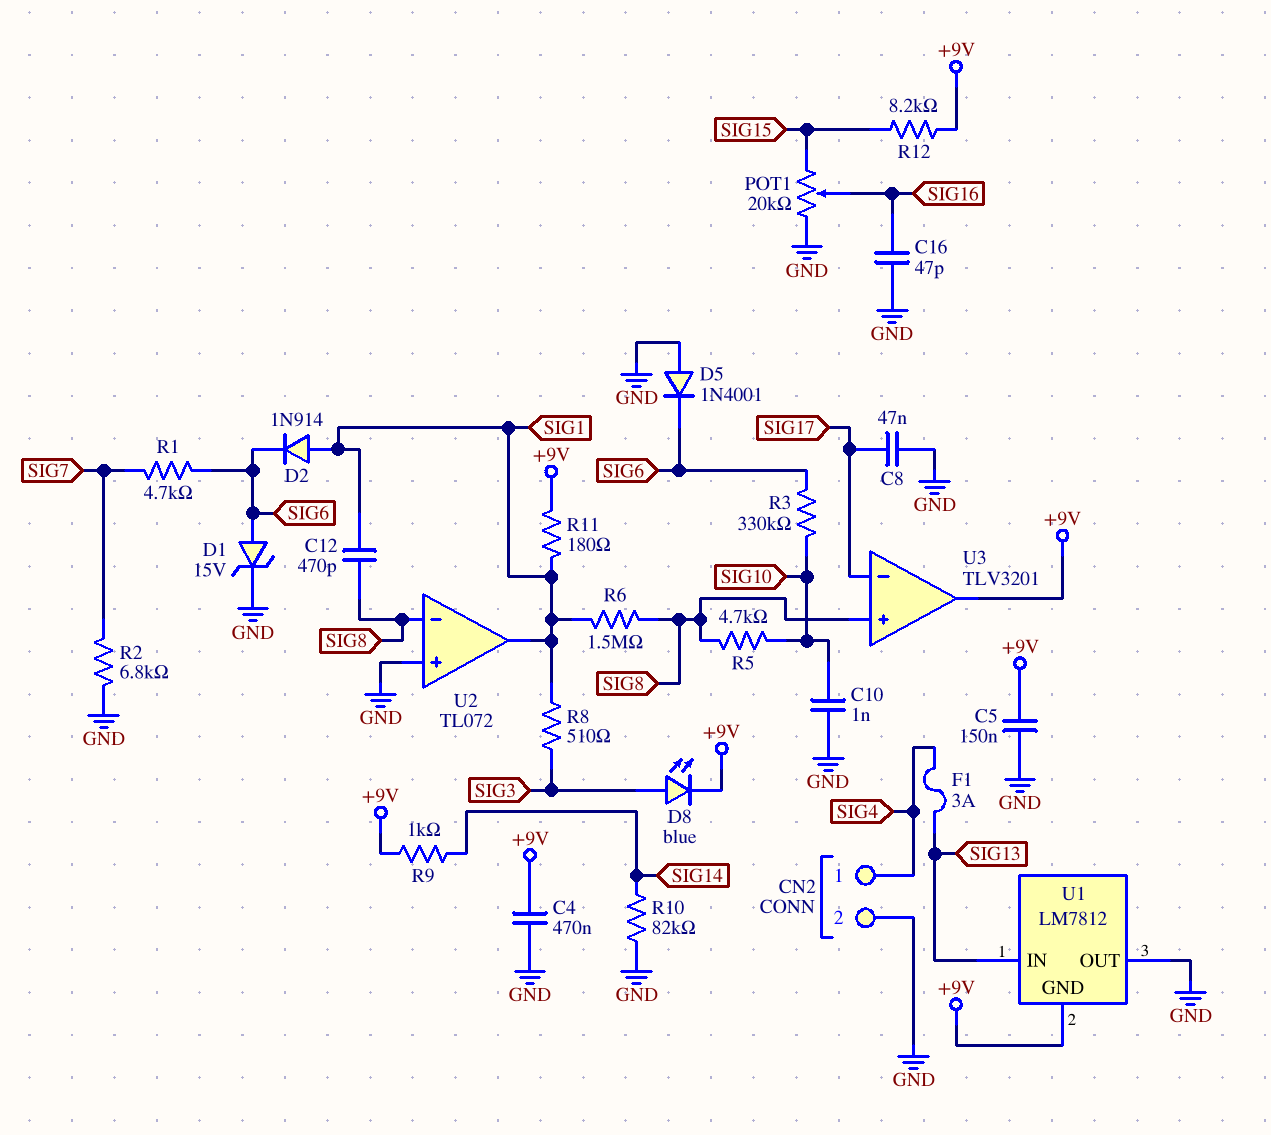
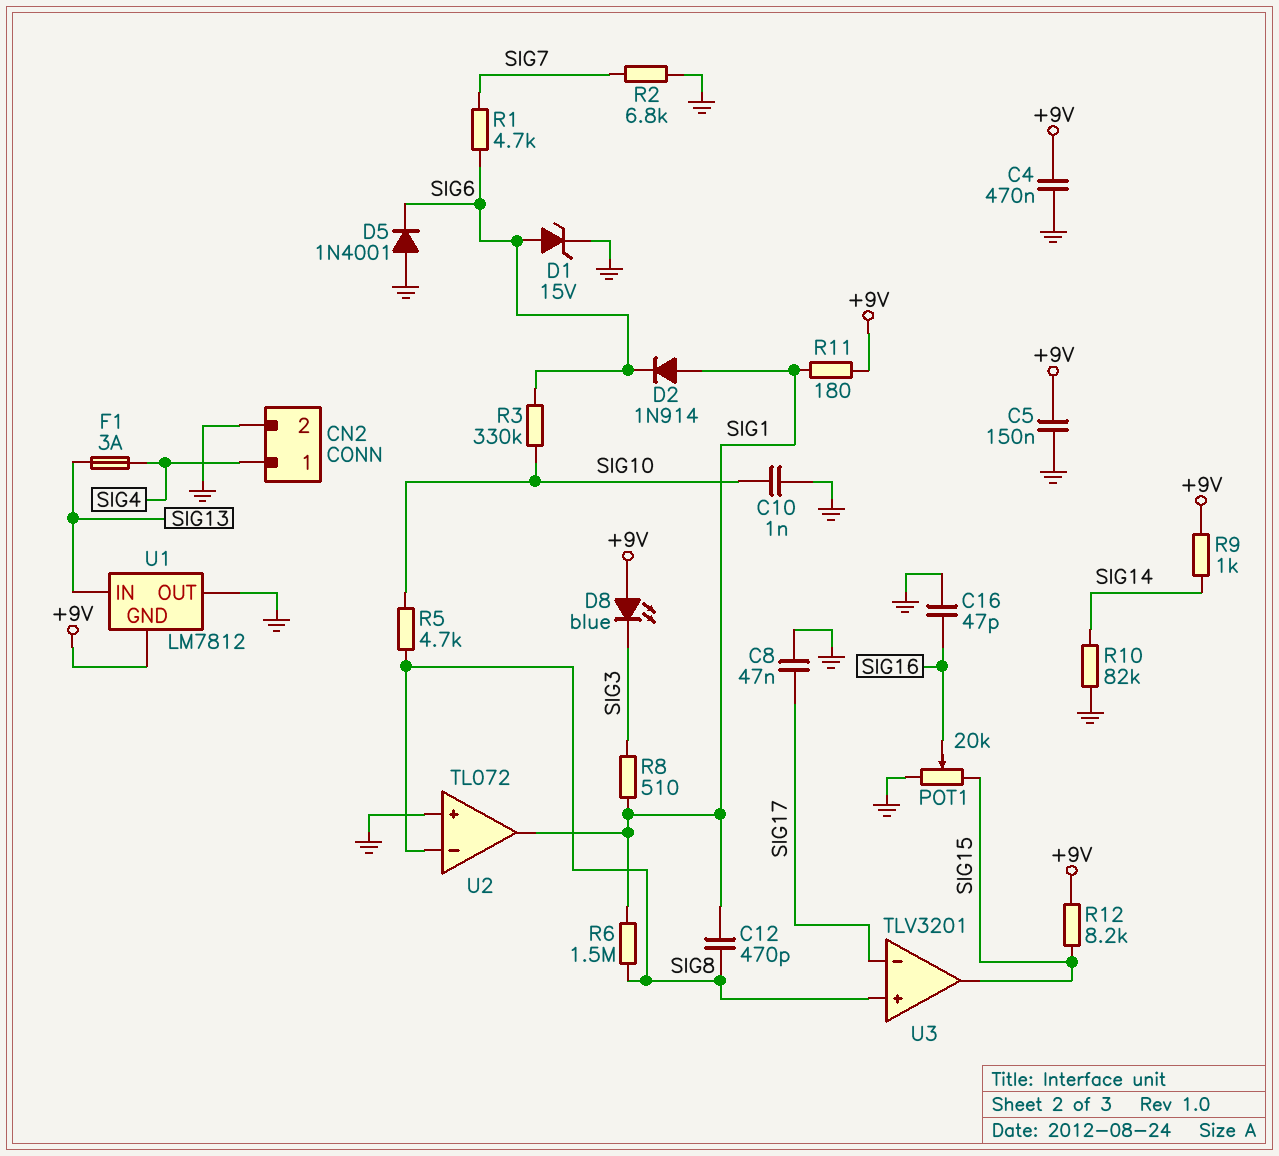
D8: LED blue (A SIG3, K +9V) -> LED blue (A +9V, K SIG3)
U3 pin out: +9V -> SIG15

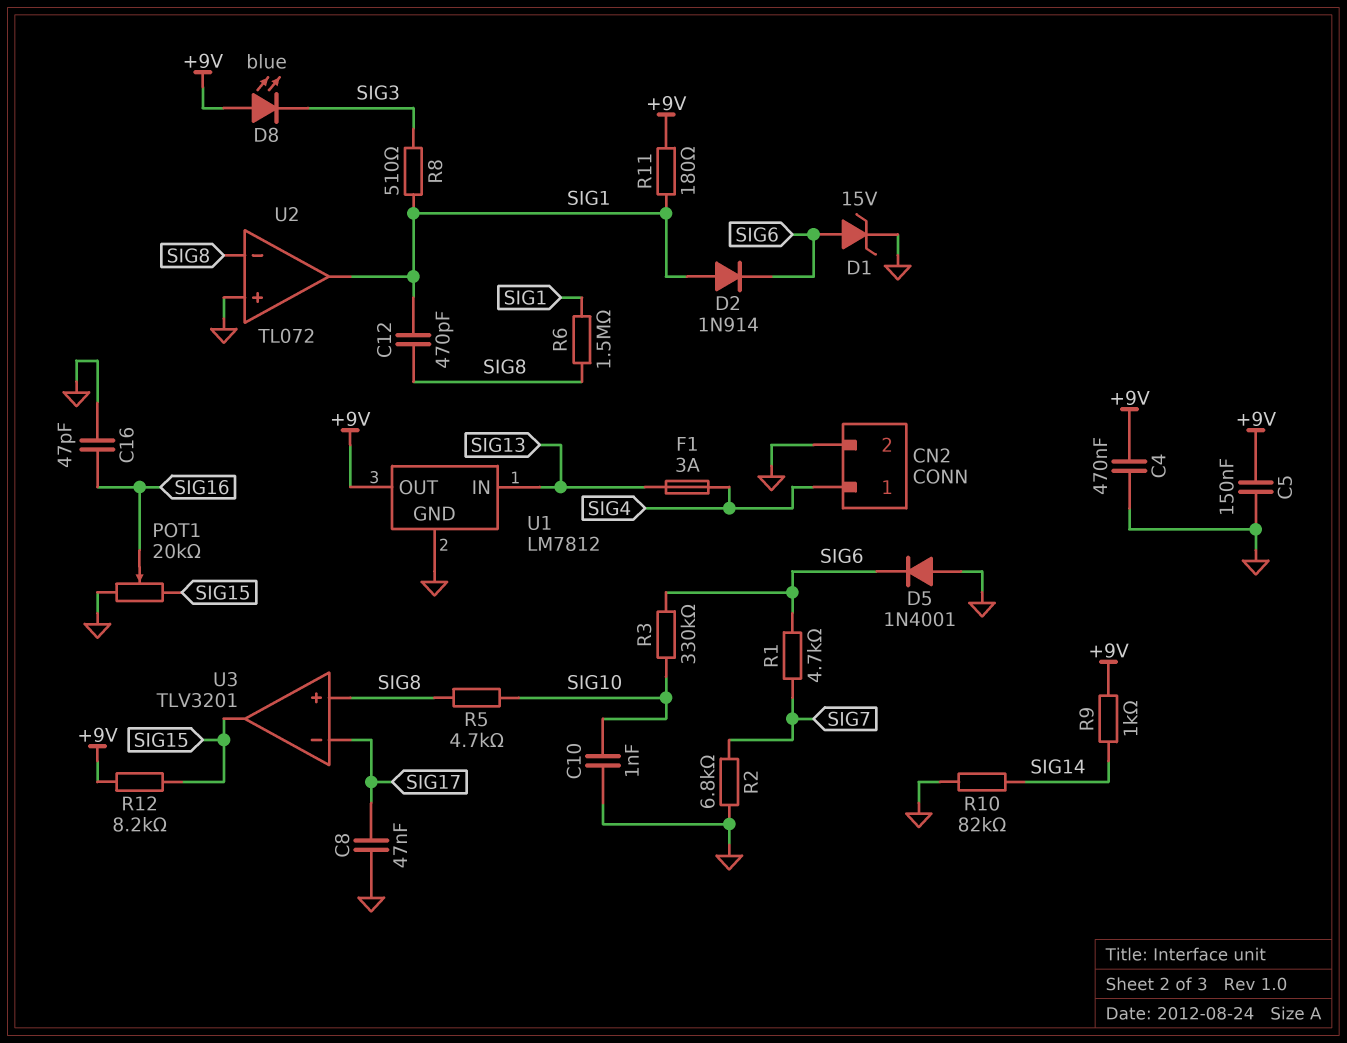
U1 pin GND: +9V -> GND
U1 pin OUT: GND -> +9V

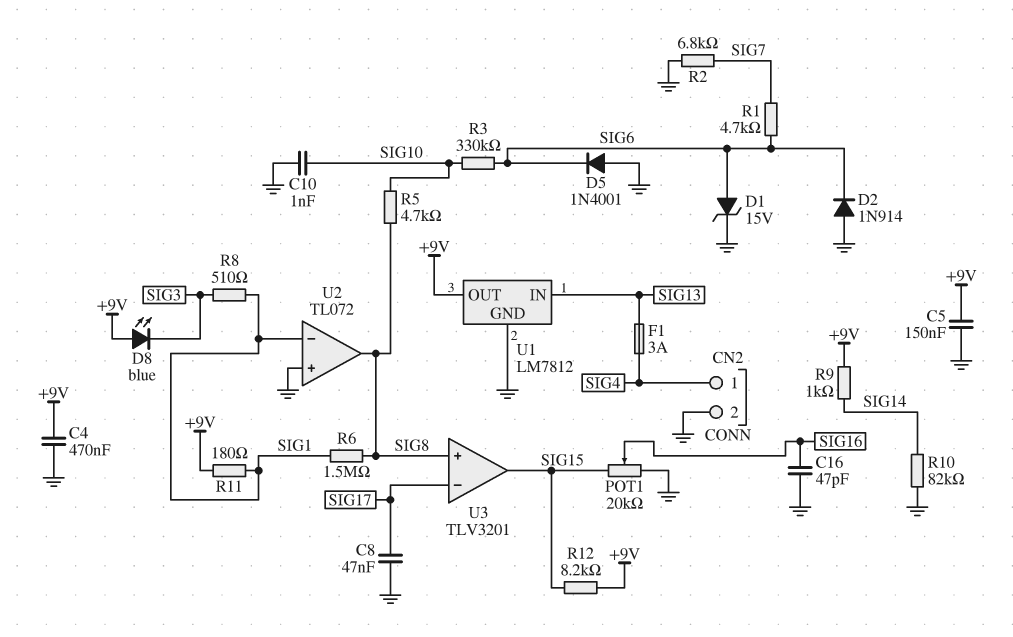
C12: 470pF (SIG1, SIG8) -> none
D2: diode 1N914 (A SIG1, K SIG6) -> diode 1N914 (A GND, K SIG6)
U2 pin in-: SIG8 -> SIG1
U2 pin out: SIG1 -> SIG8

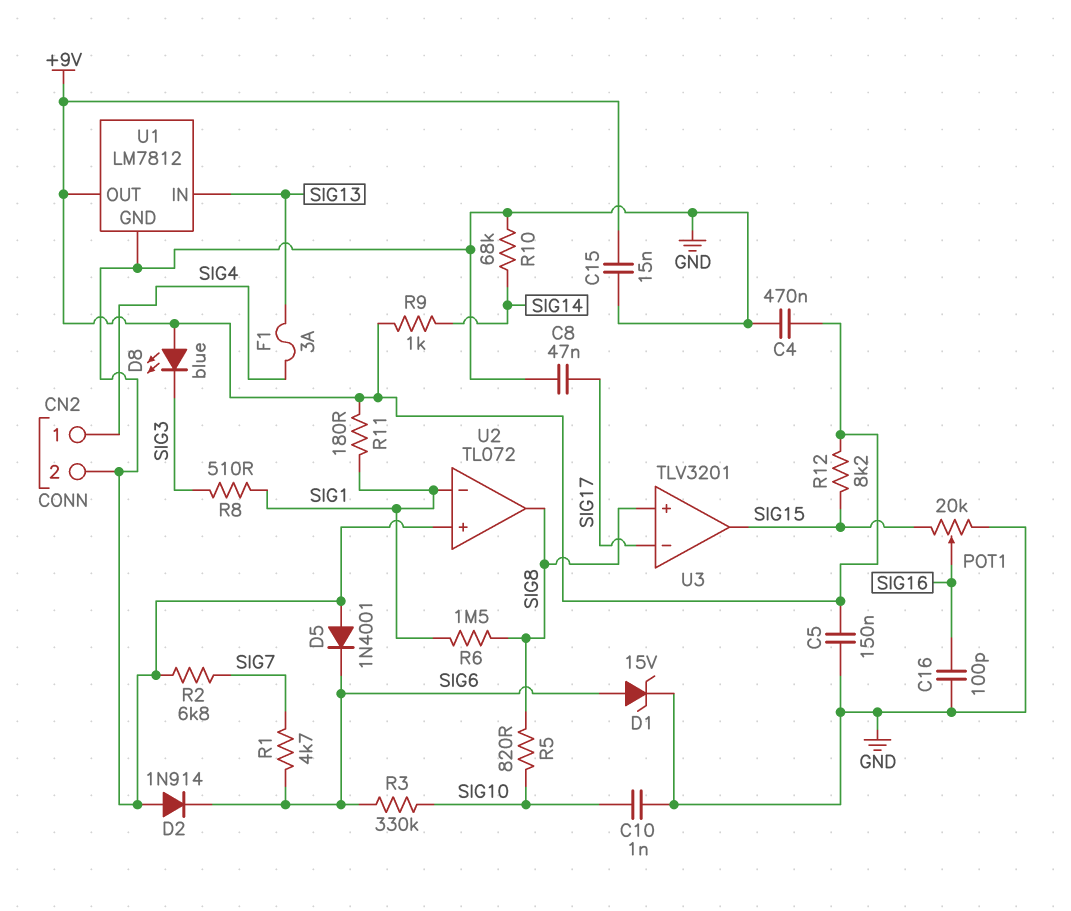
C15: none -> 15nF (+9V, GND)
C16: 47pF (GND, SIG16) -> 100pF (GND, SIG16)
R5: 4.7k (SIG8, SIG10) -> 820 (SIG8, SIG10)
R10: 82k (GND, SIG14) -> 68k (GND, SIG14)

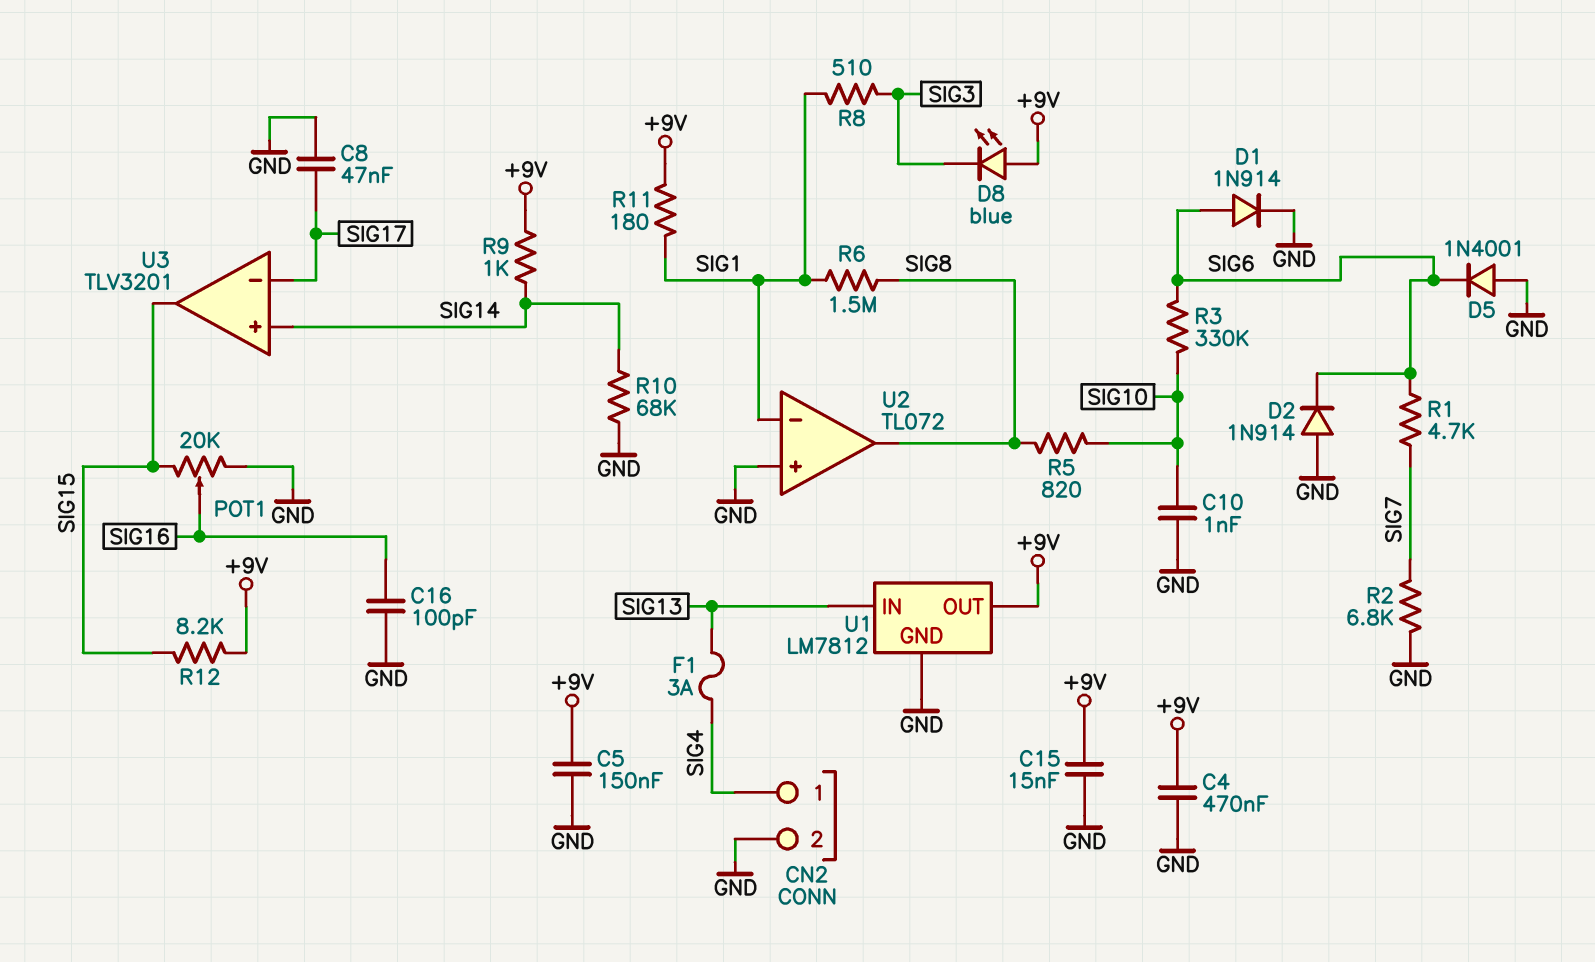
D1: zener 15V (A SIG6, K GND) -> diode 1N914 (A SIG6, K GND)
U3 pin in+: SIG8 -> SIG14

